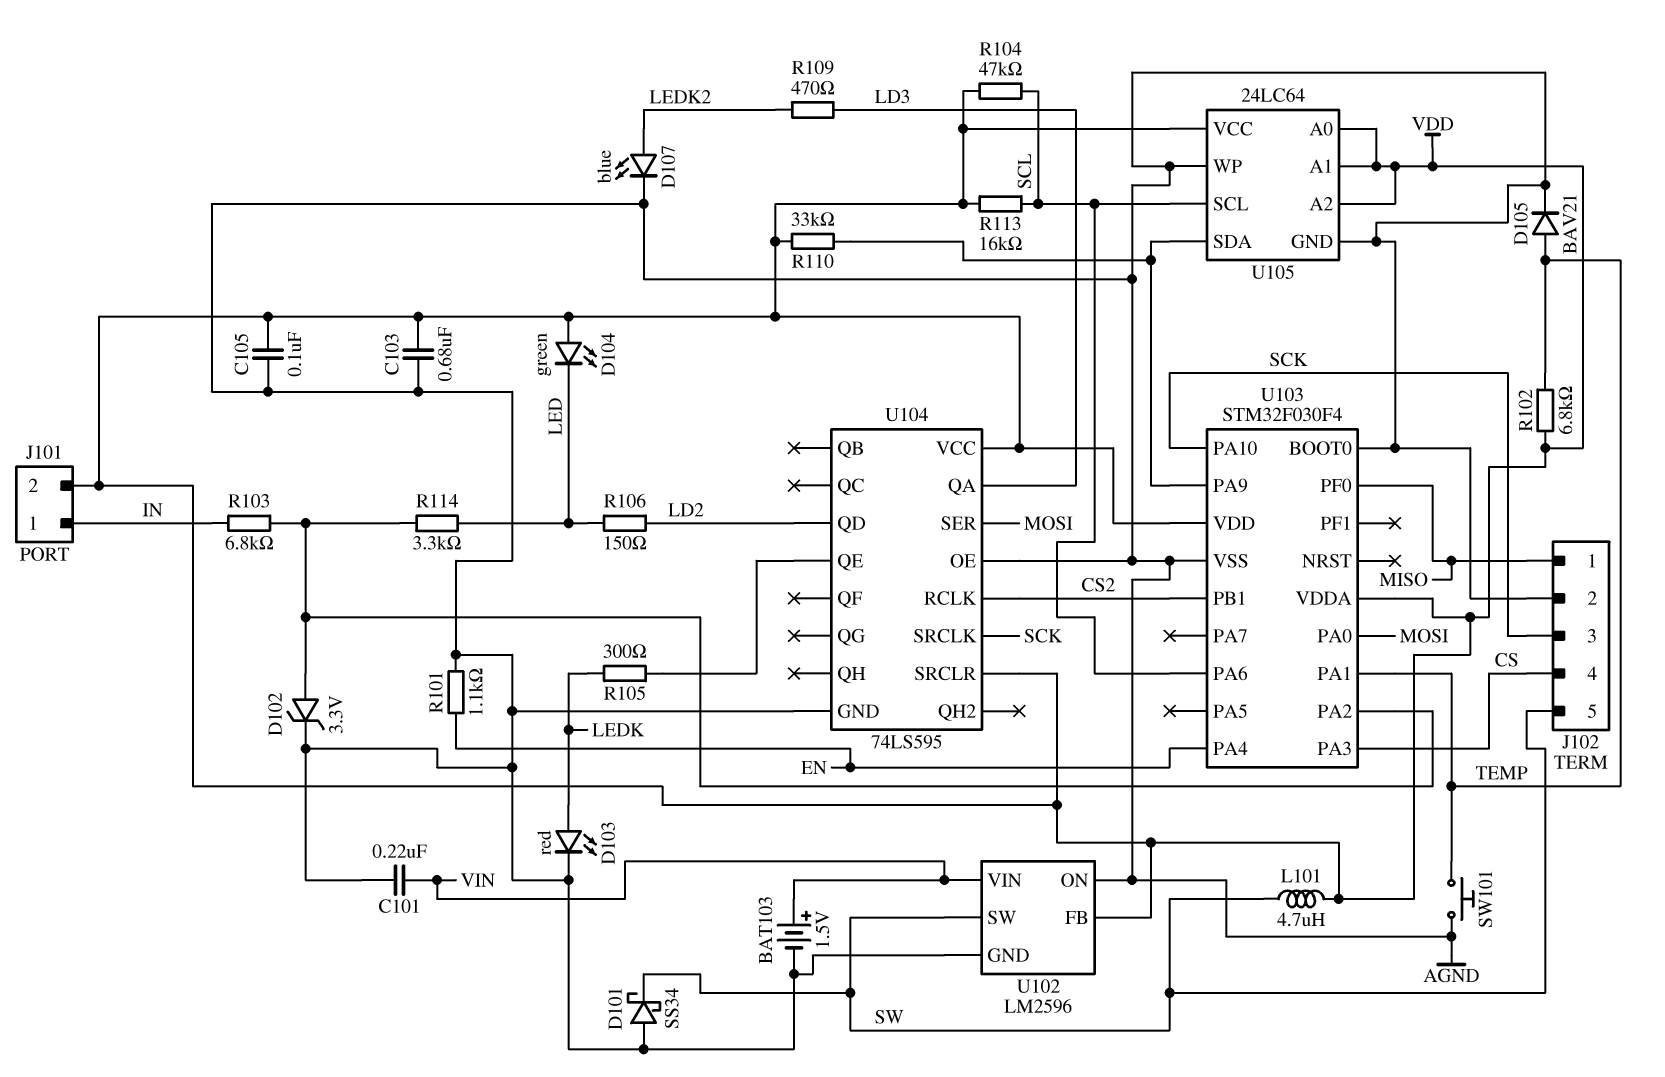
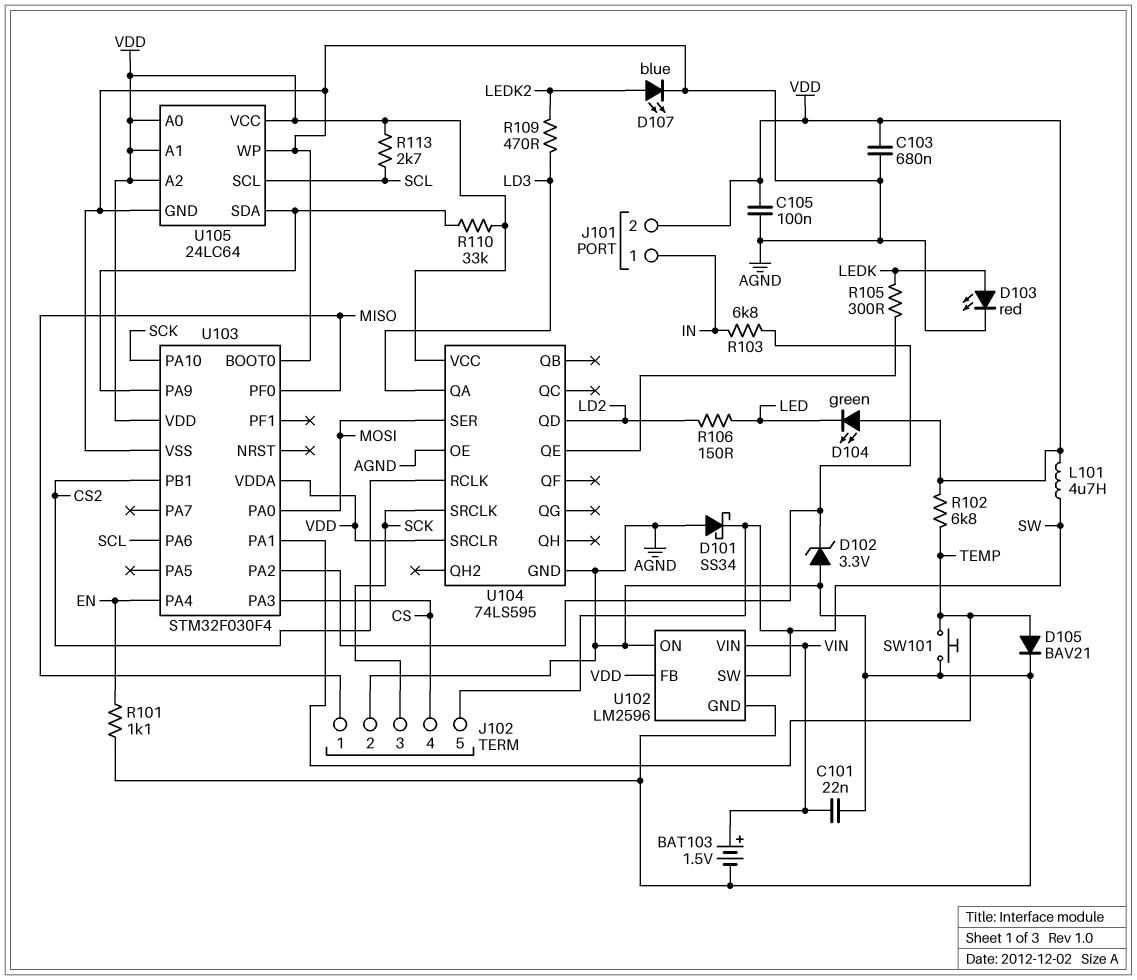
C101: 220nF (AGND, VIN) -> 22nF (AGND, VIN)
D102: zener 3.3V (A U103/PA2, K AGND) -> zener 3.3V (A AGND, K U103/PA2)
R104: 47k (SCL, VDD) -> none
R113: 16k (SCL, VDD) -> 2.7k (SCL, VDD)
R114: 3.3k (LED, U103/PA2) -> none

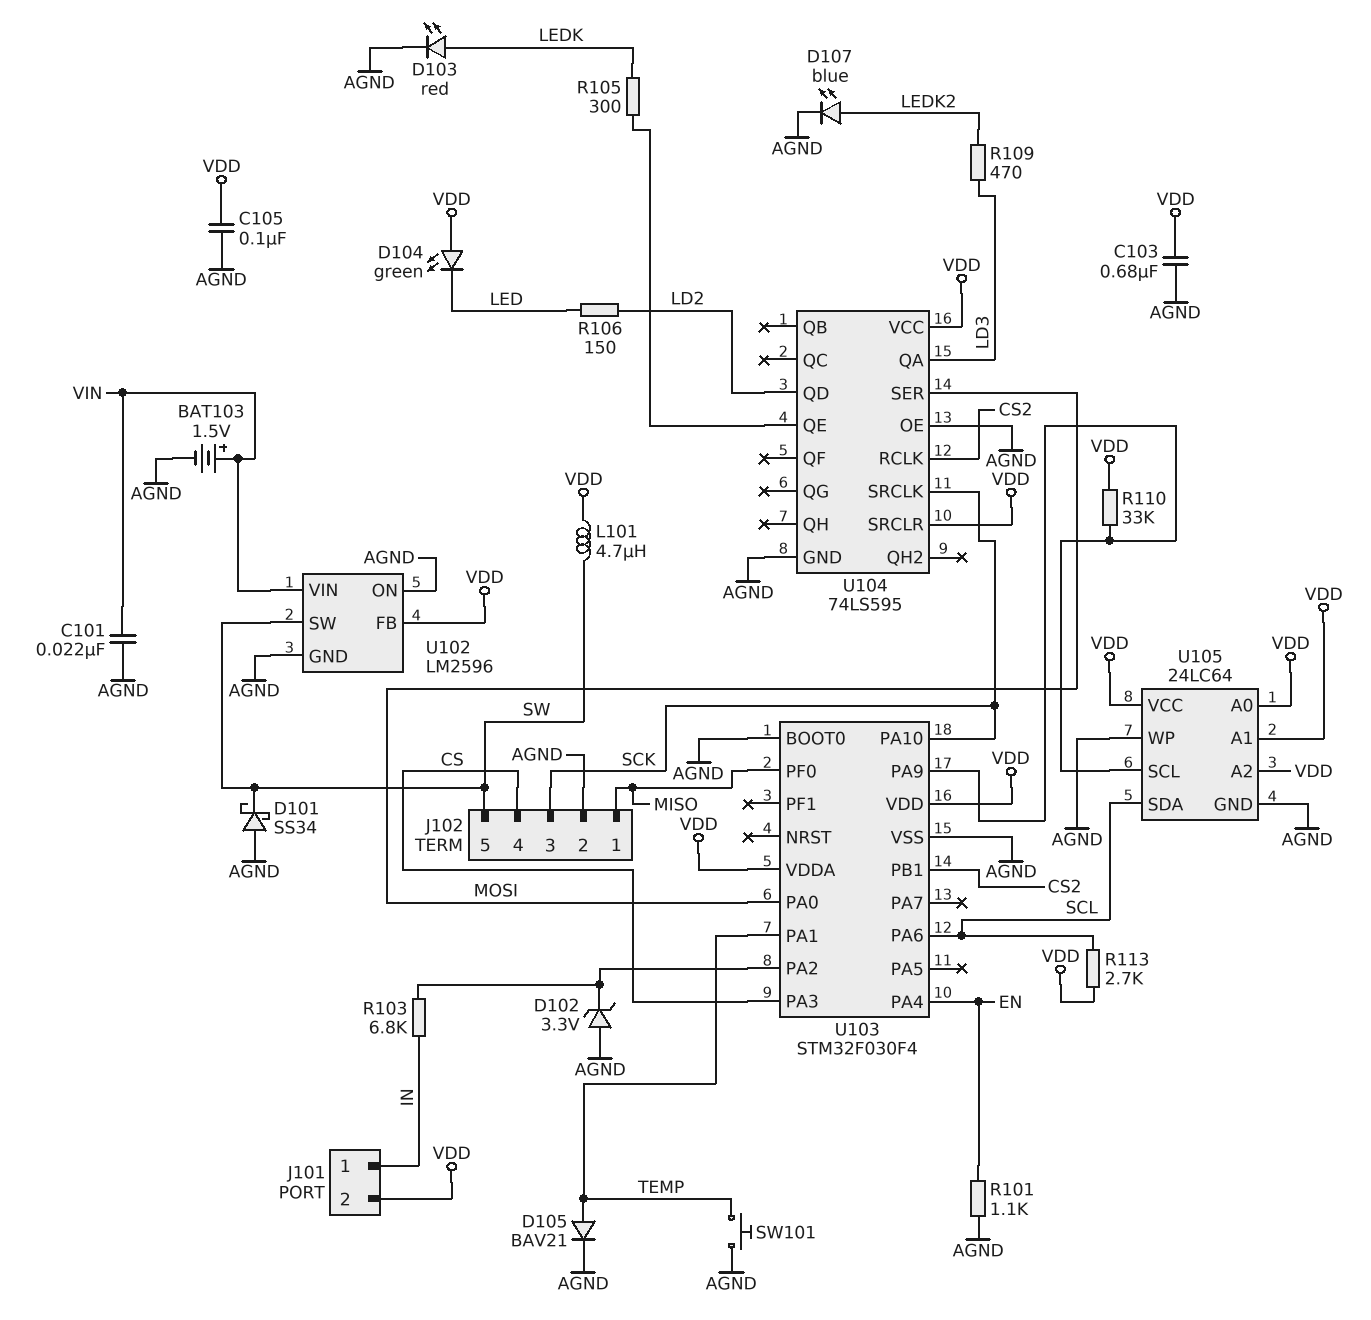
R102: 6.8k (TEMP, VDD) -> none
U105 pin SCL: SCL -> U103/PA9
U105 pin SDA: U103/PA9 -> SCL

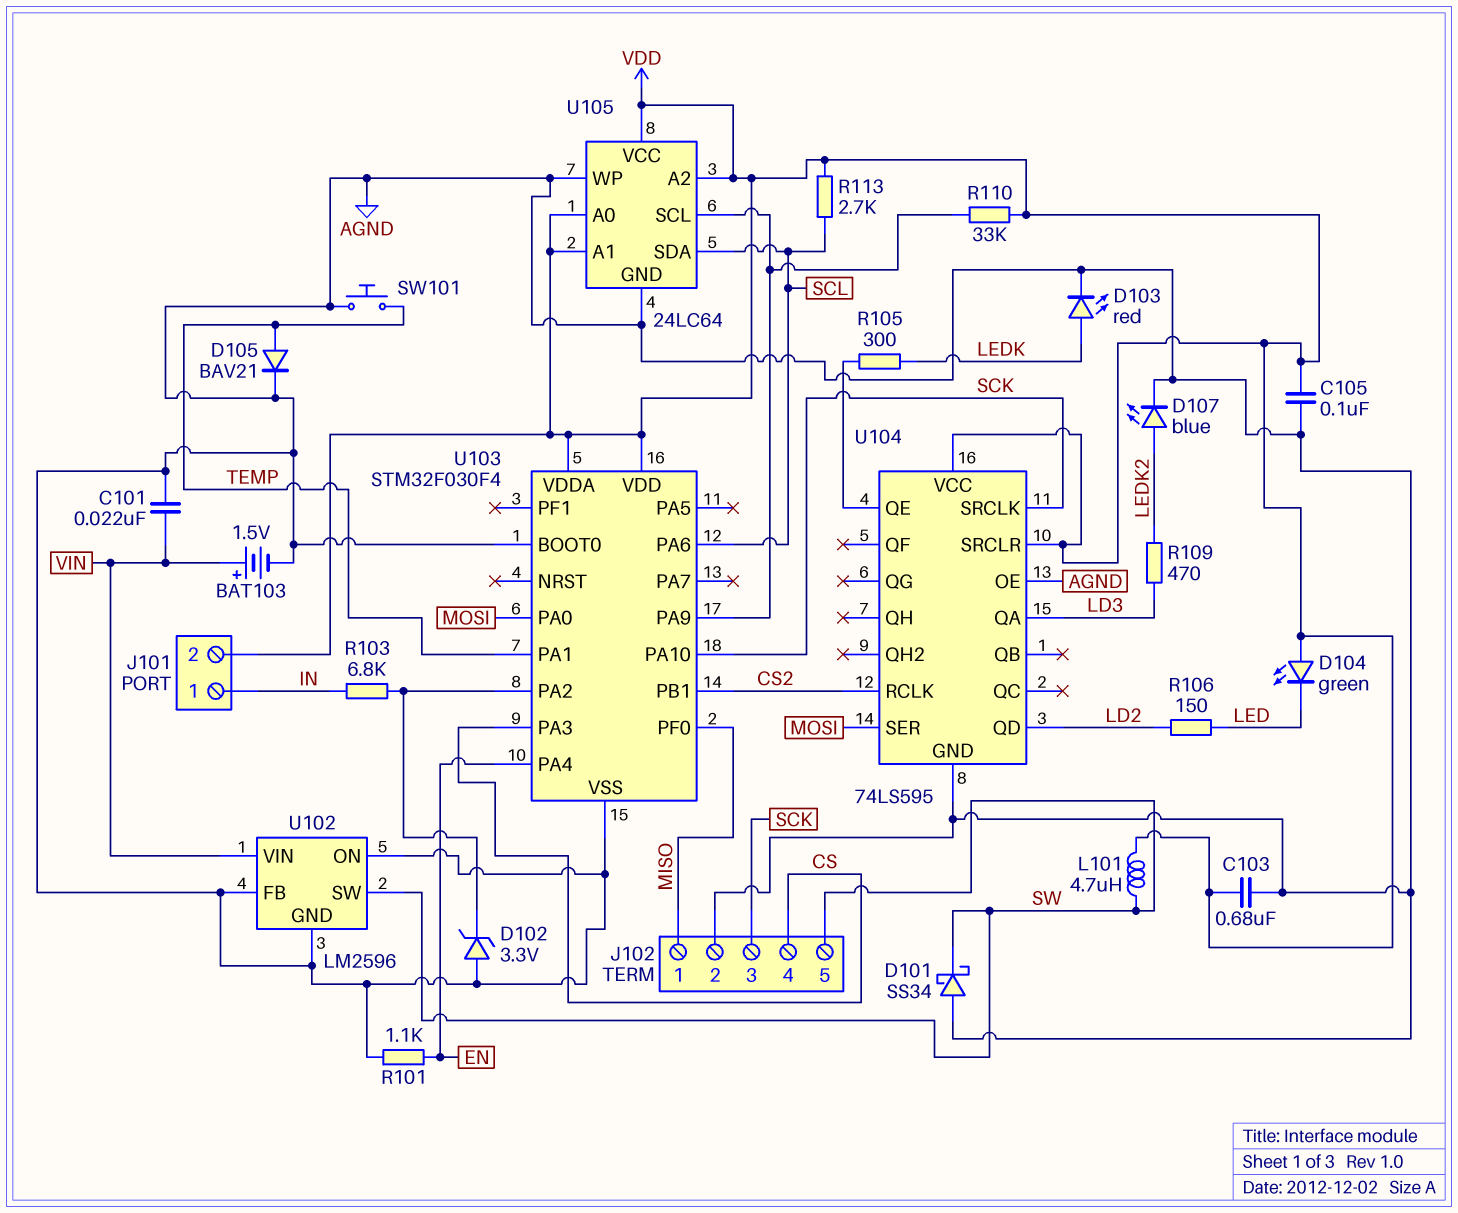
U102 pin FB: VDD -> AGND

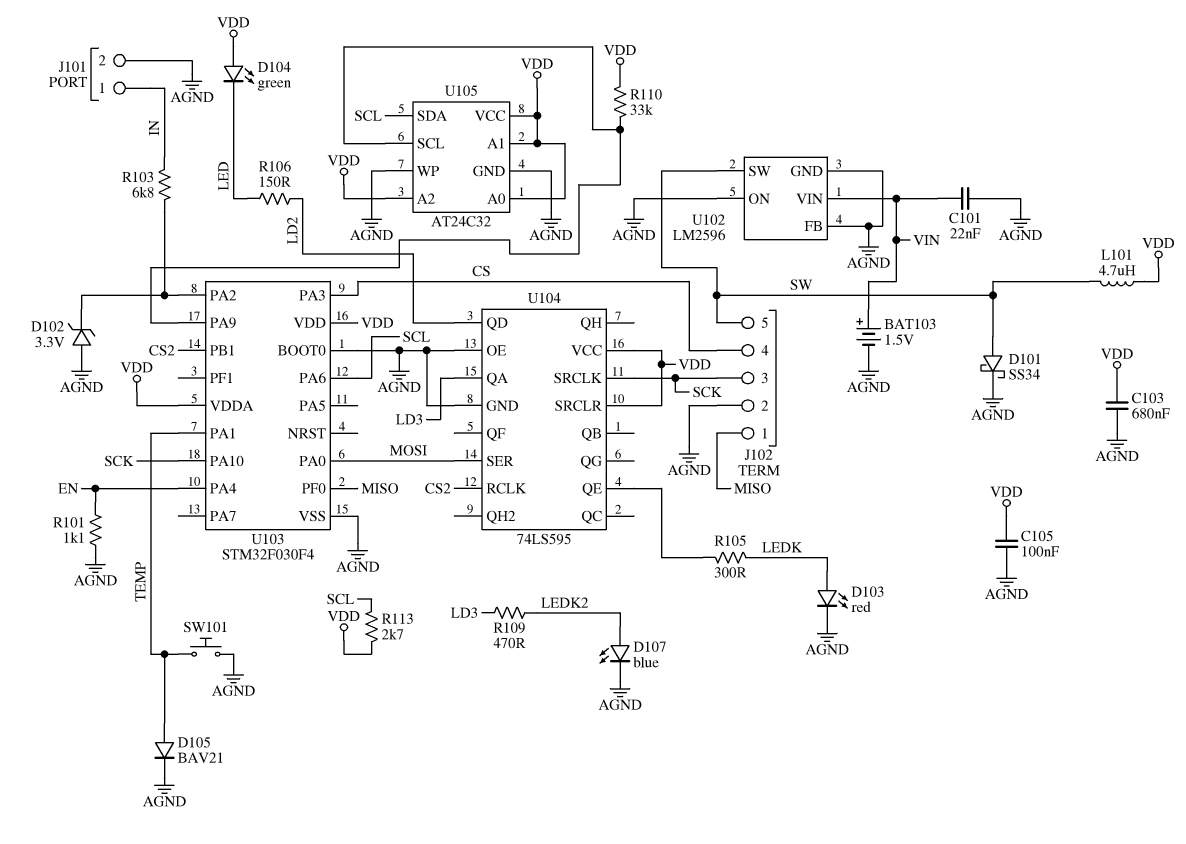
D101: schottky SS34 (A AGND, K SW) -> schottky SS34 (A SW, K AGND)
J101 pin 2: VDD -> AGND
U105: 24LC64 -> AT24C32

